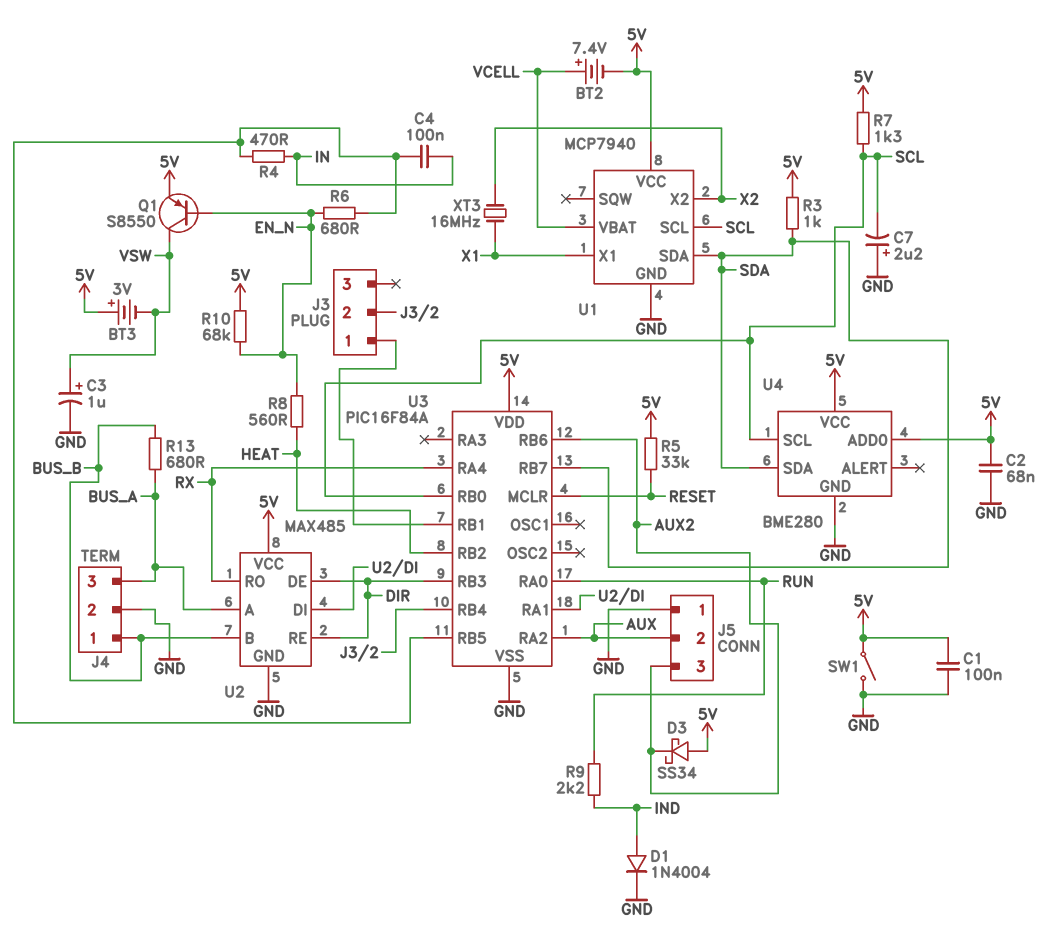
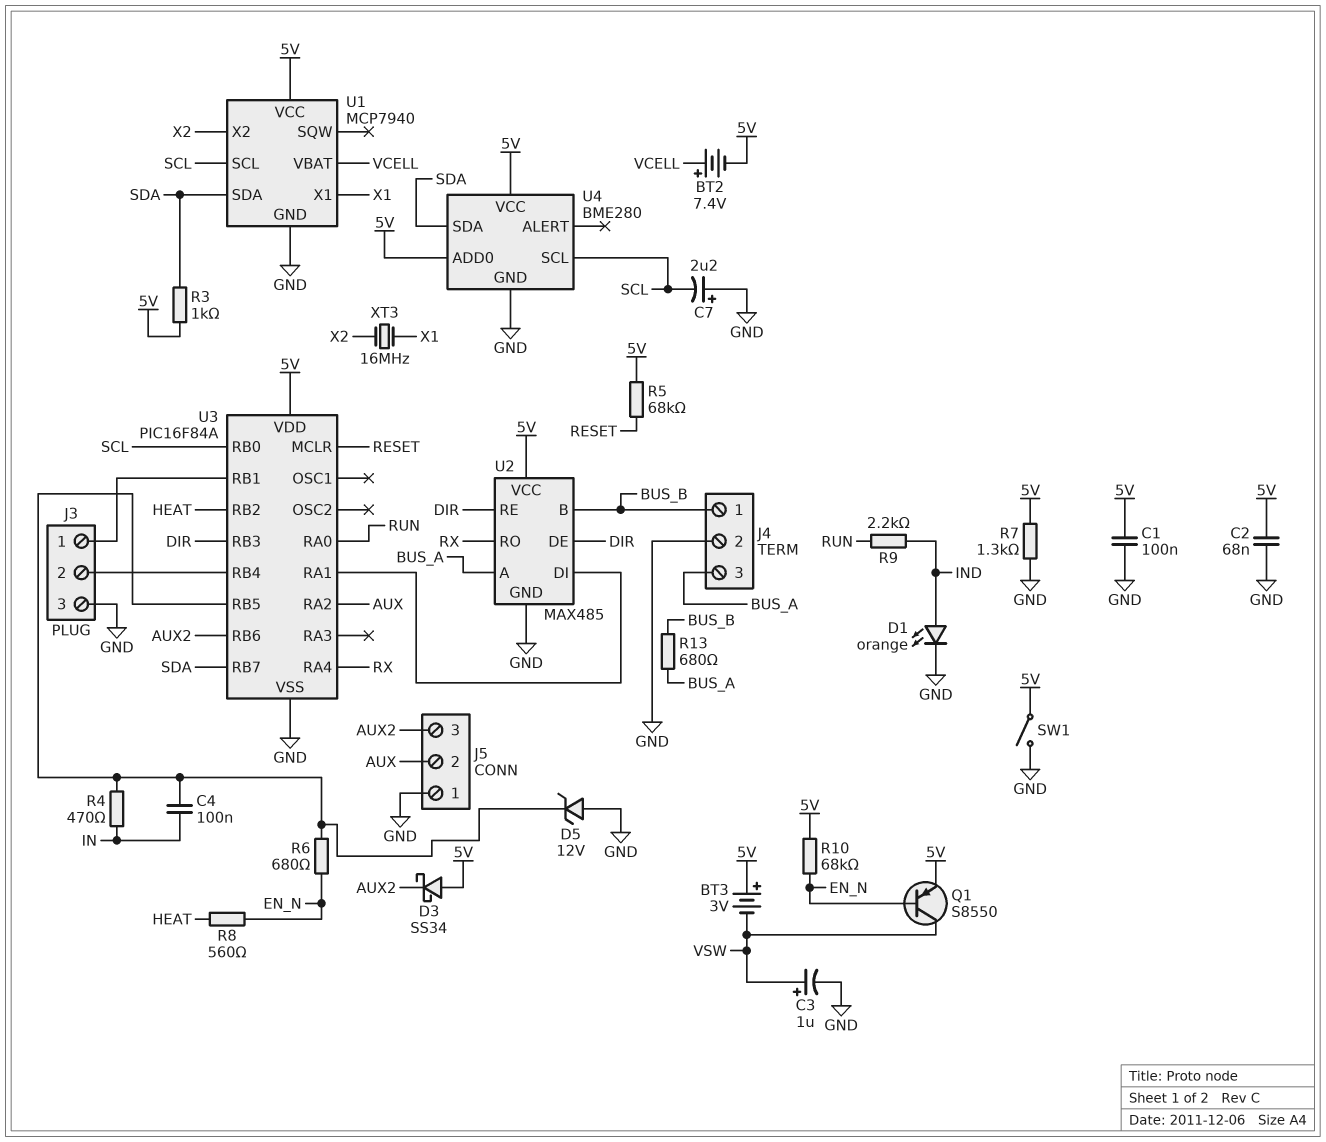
D1: diode 1N4004 (A IND, K GND) -> LED orange (A IND, K GND)
D5: none -> zener 12V (A GND, K U3/RB5)
J3 pin 3: none -> GND
R5: 33k (5V, RESET) -> 68k (5V, RESET)
R7: 1.3k (5V, SCL) -> 1.3k (5V, GND)

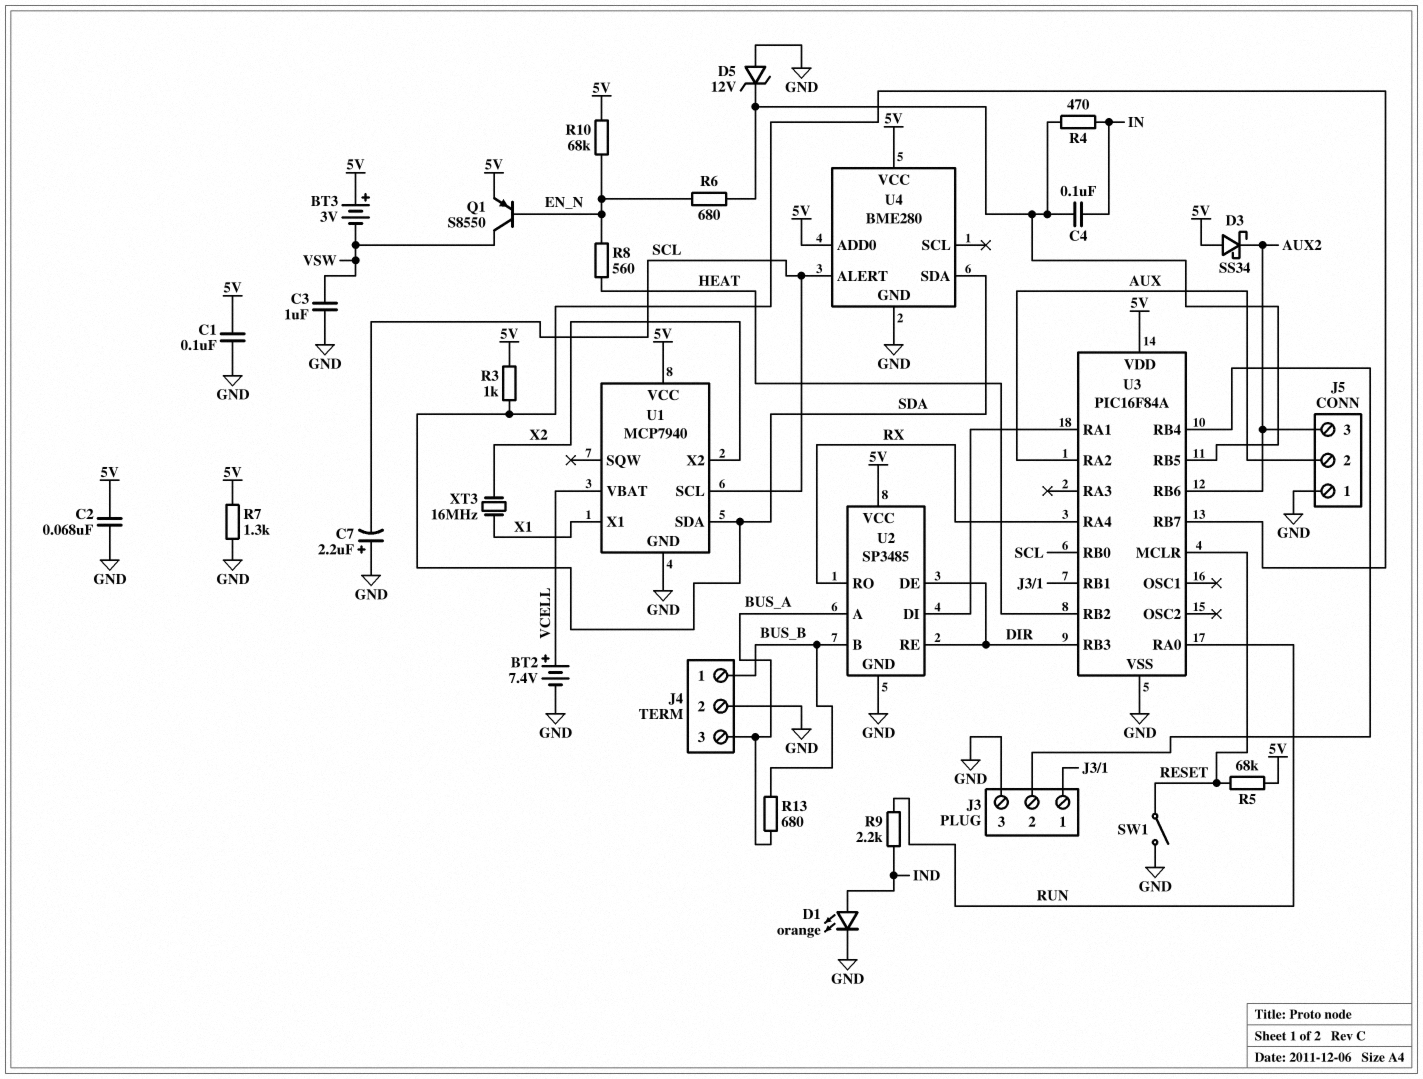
BT2: 7.4V (plus VCELL, minus 5V) -> 7.4V (plus VCELL, minus GND)
C3: 1uF (plus VSW, minus GND) -> 1uF (GND, VSW)
SW1: switch (5V, GND) -> switch (GND, RESET)
U2: MAX485 -> SP3485
U4 pin ALERT: none -> SCL
U4 pin SCL: SCL -> none

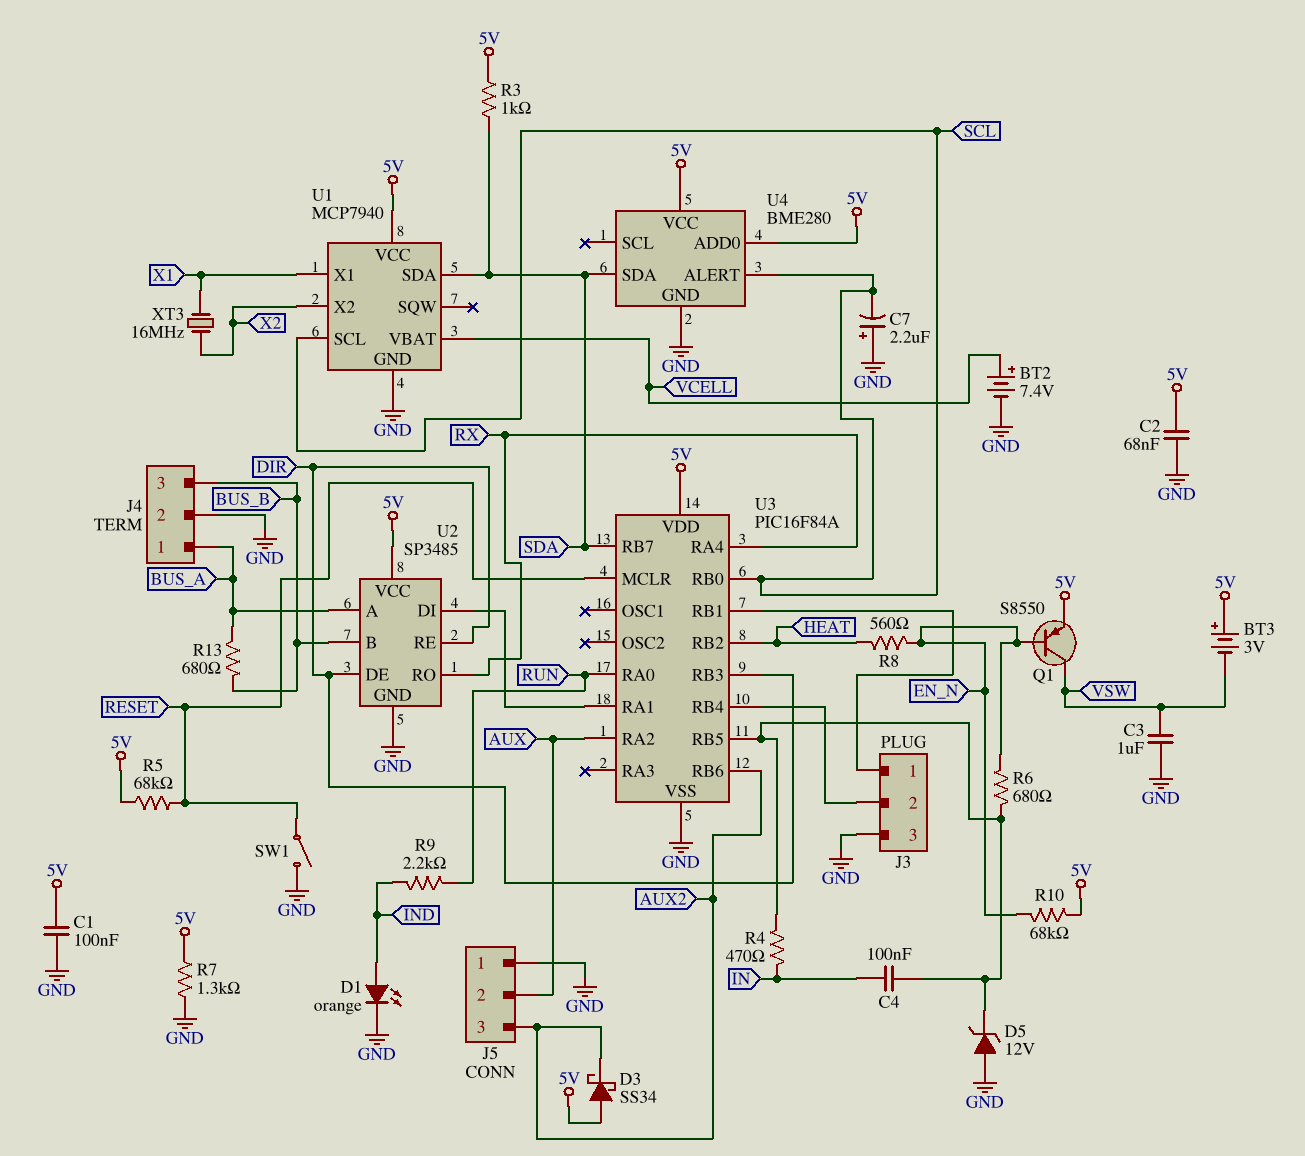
J4 pin 1: BUS_B -> BUS_A
J4 pin 3: BUS_A -> BUS_B

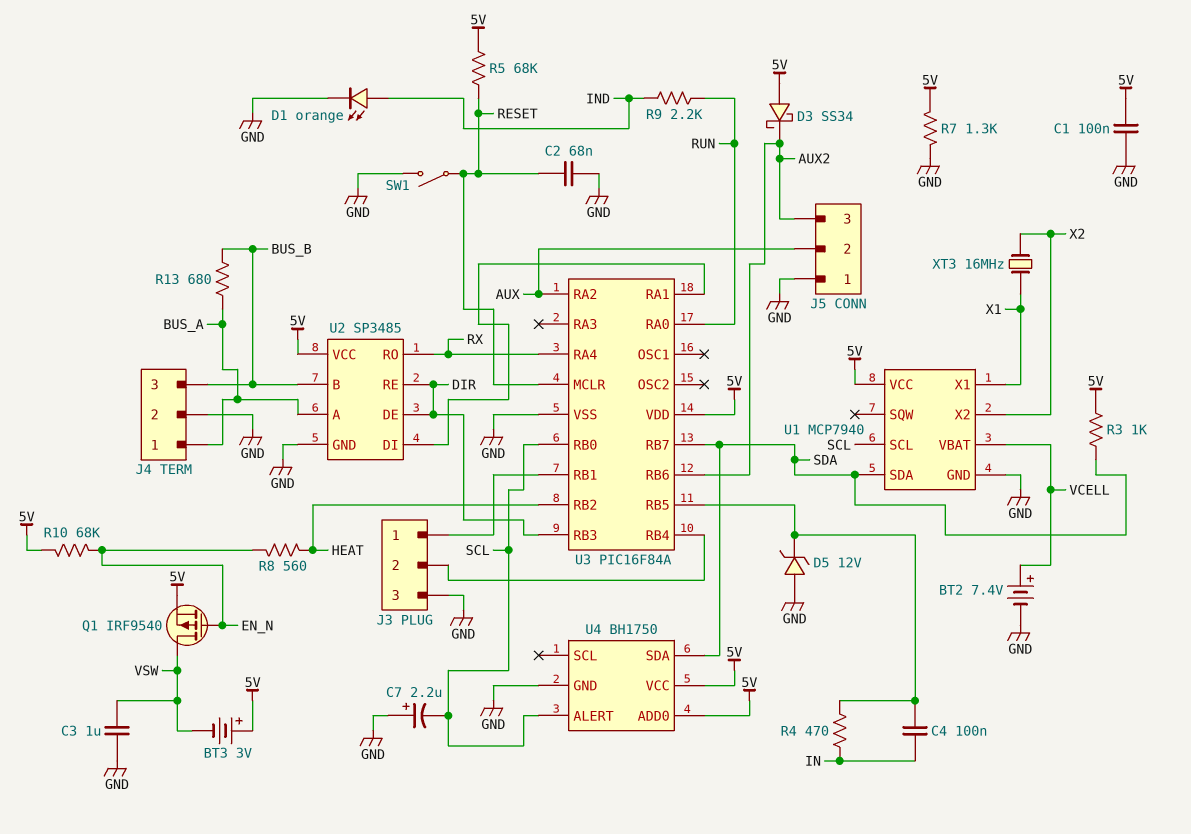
C2: 68nF (5V, GND) -> 68nF (GND, RESET)
Q1: PNP S8550 (B EN_N, C VSW, E 5V) -> PMOS IRF9540 (G EN_N, D VSW, S 5V)
R6: 680 (EN_N, U3/RB5) -> none
U4: BME280 -> BH1750

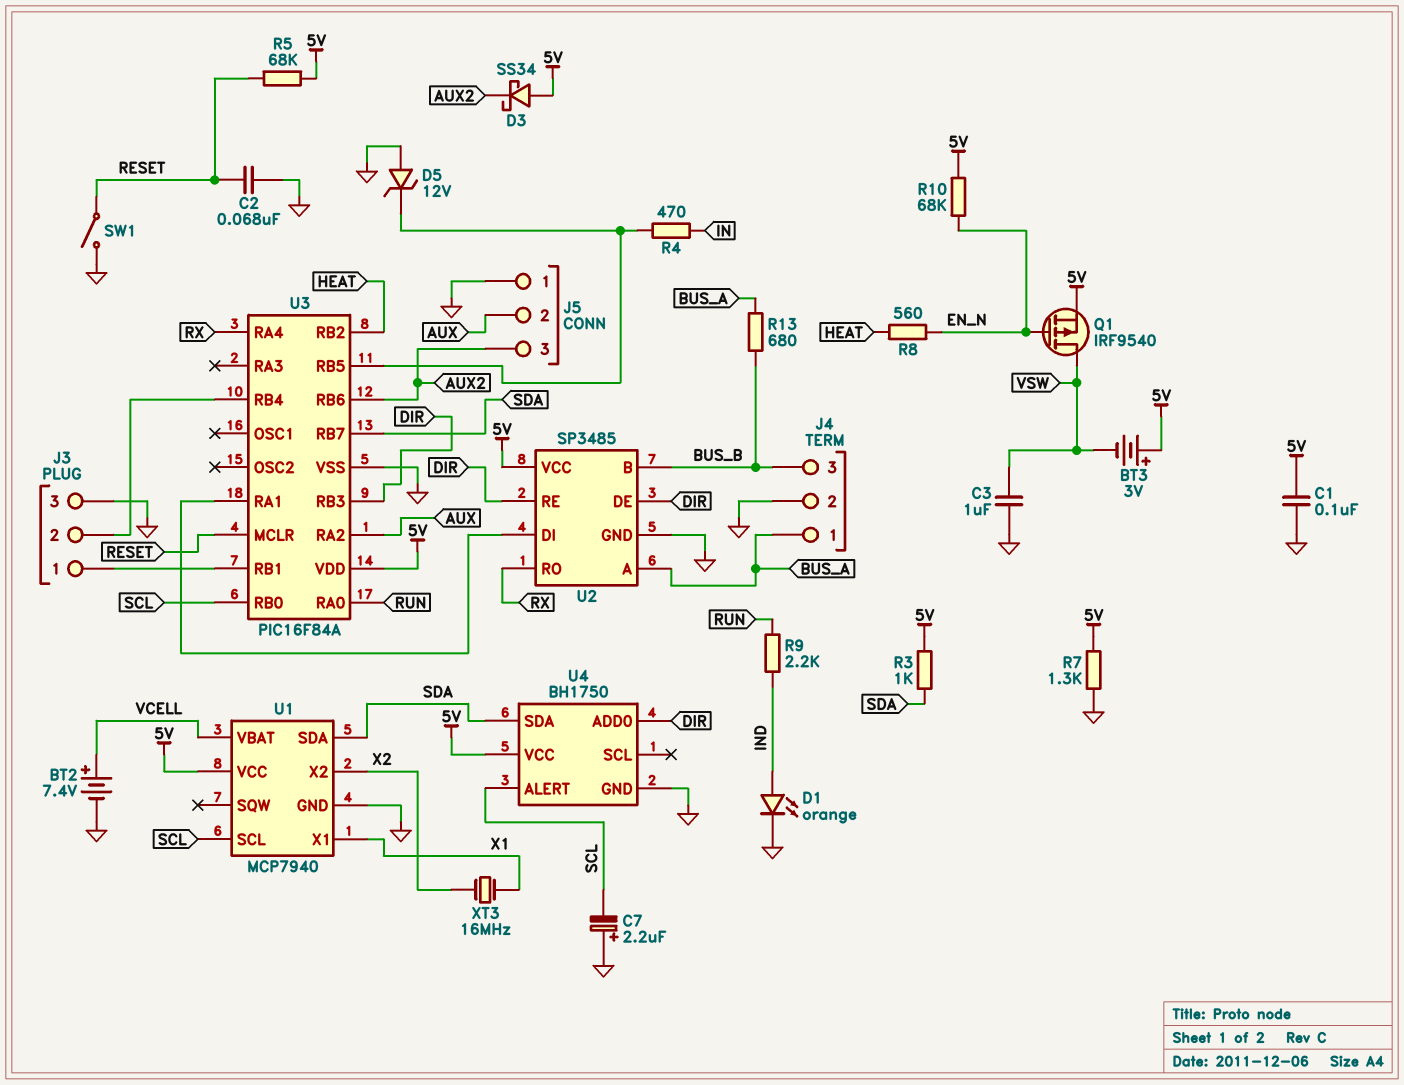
C4: 100nF (IN, U3/RB5) -> none
U4 pin ADD0: 5V -> DIR

